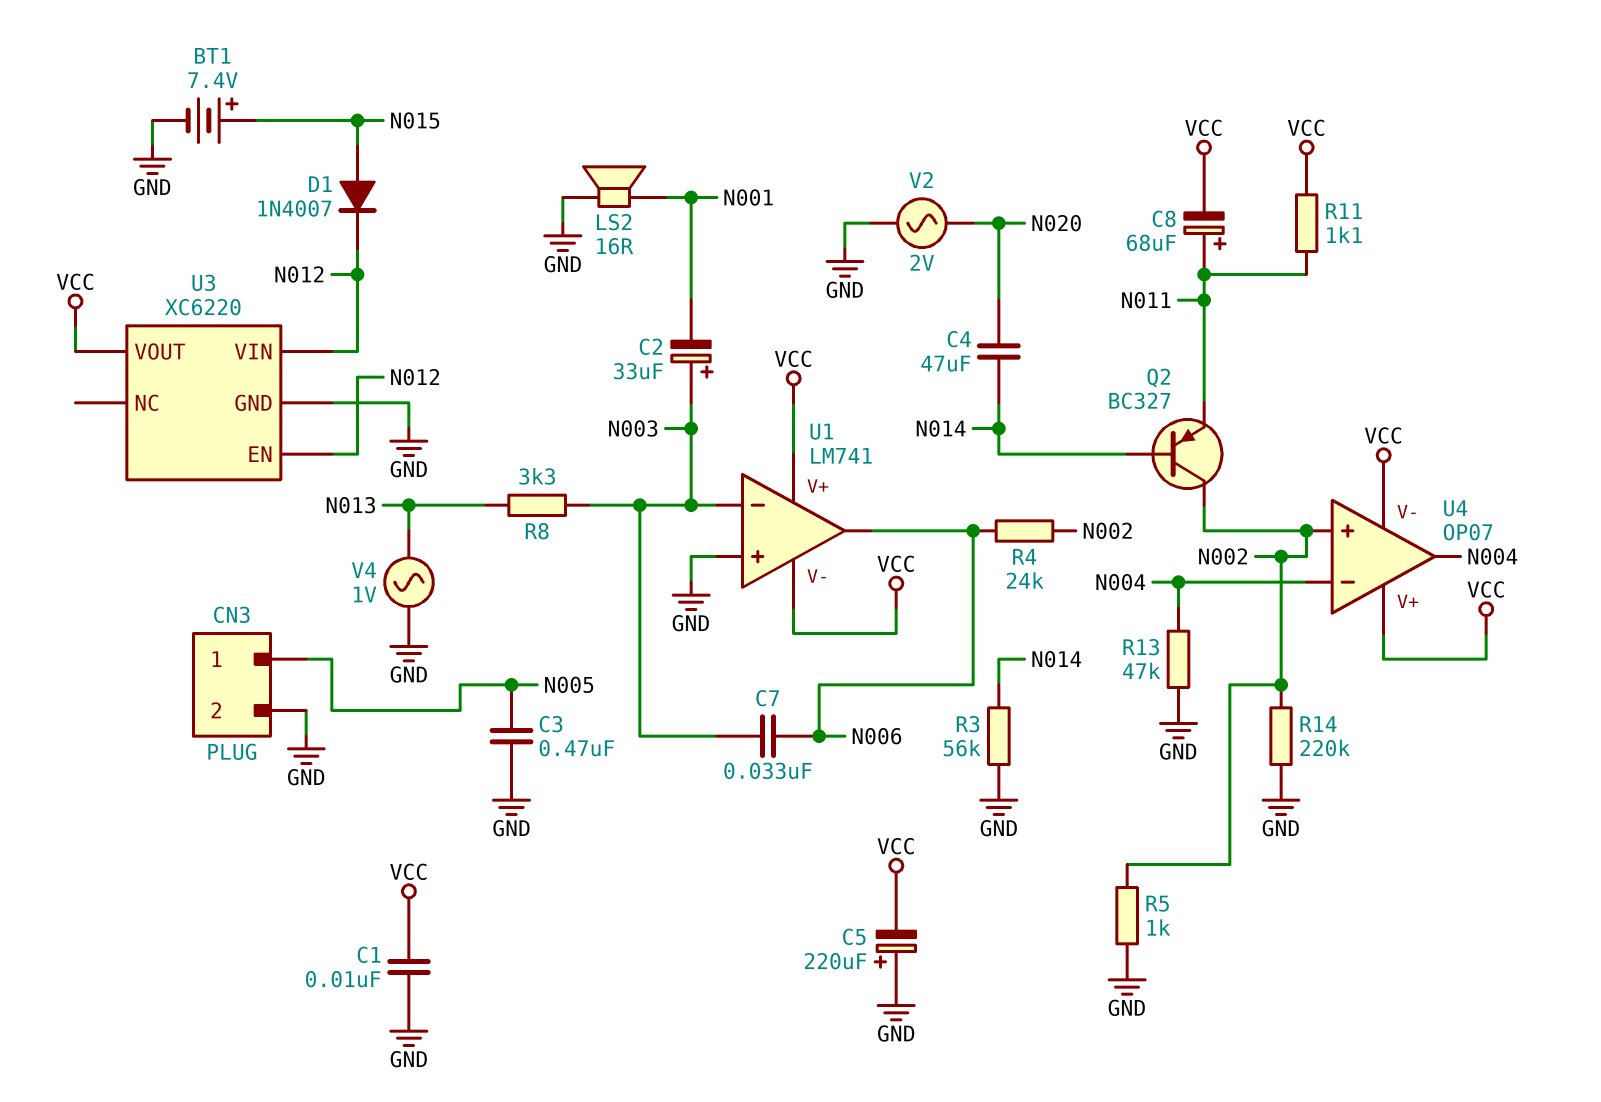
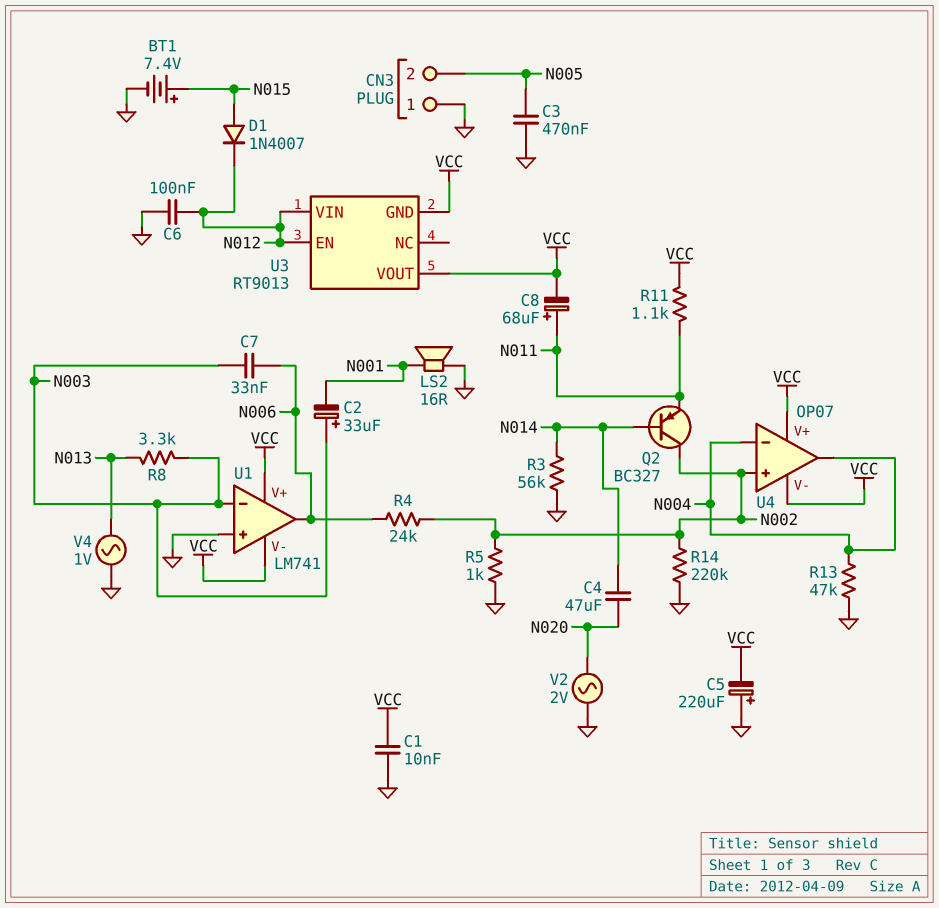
C6: none -> 100nF (GND, N012)
CN3 pin 1: N005 -> GND
CN3 pin 2: GND -> N005
U3: XC6220 -> RT9013
U3 pin GND: GND -> VCC

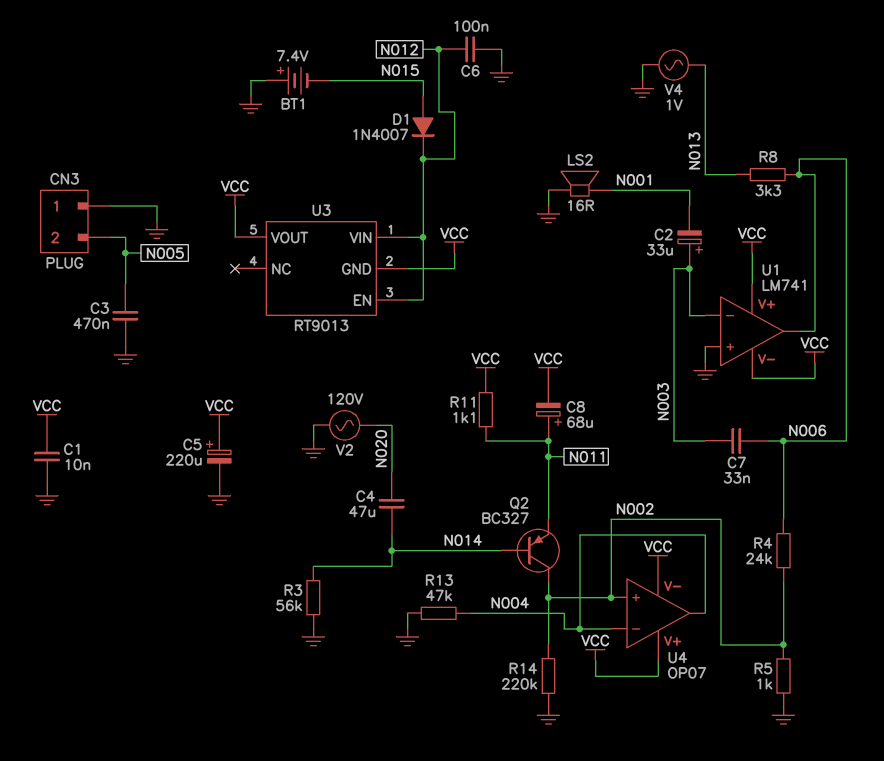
BT1: 7.4V (plus N015, minus GND) -> 7.4V (plus GND, minus N015)
C5: 220uF (plus GND, minus VCC) -> 220uF (plus VCC, minus GND)
R8: 3.3k (N003, N013) -> 3.3k (N006, N013)
V2: AC 2V (GND, N020) -> AC 120V (GND, N020)

